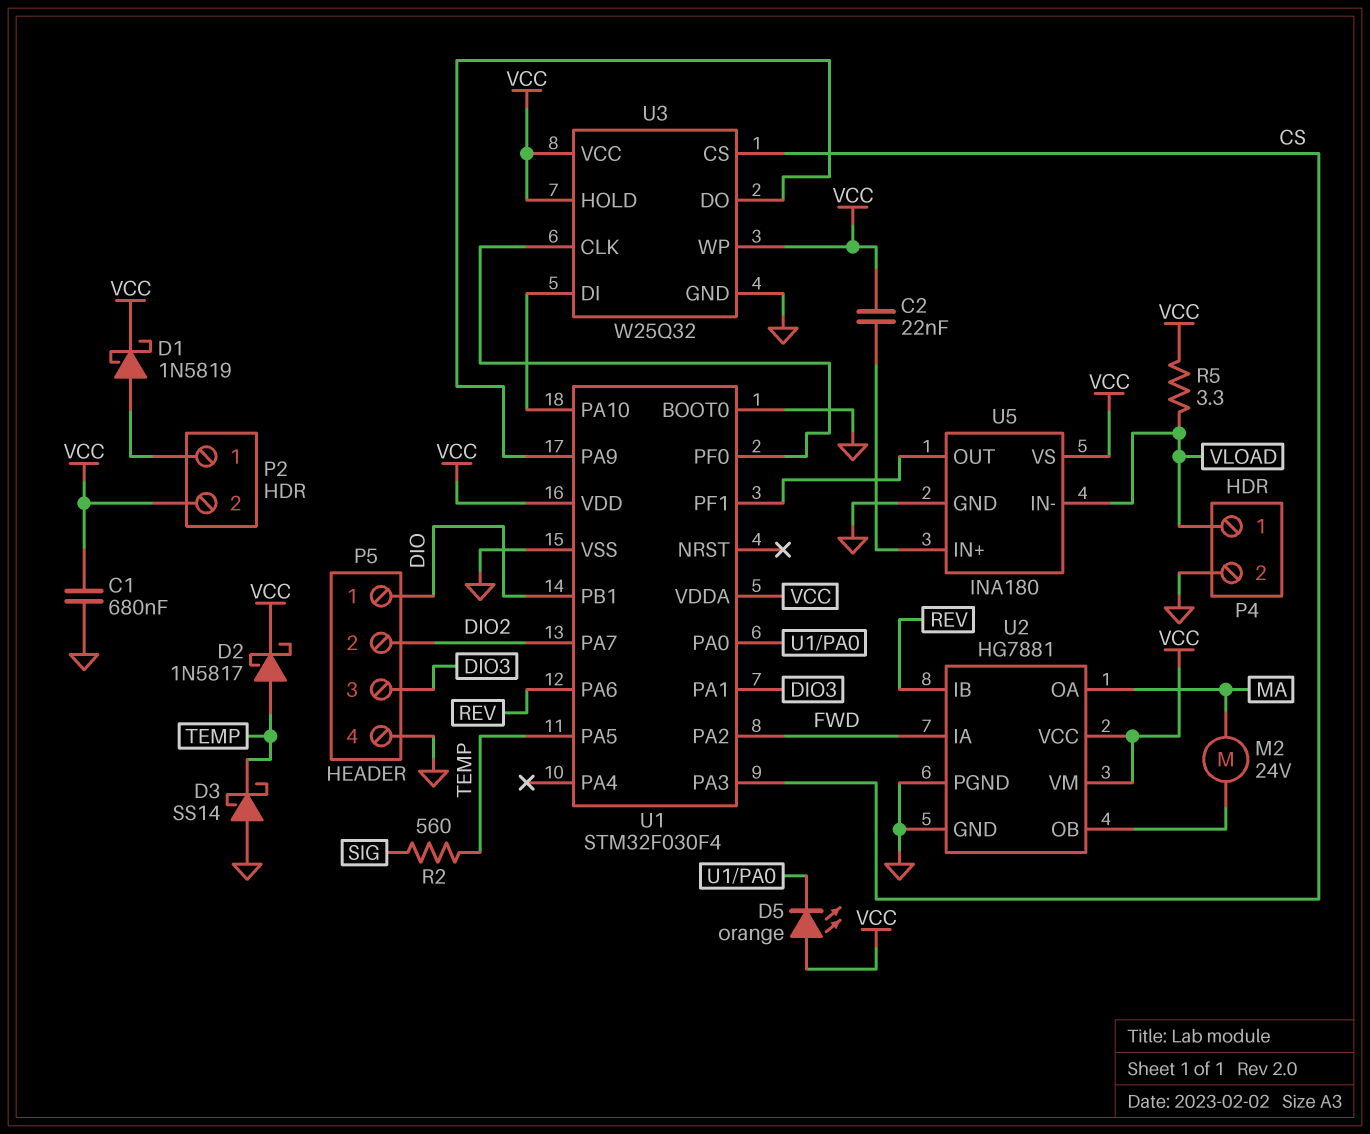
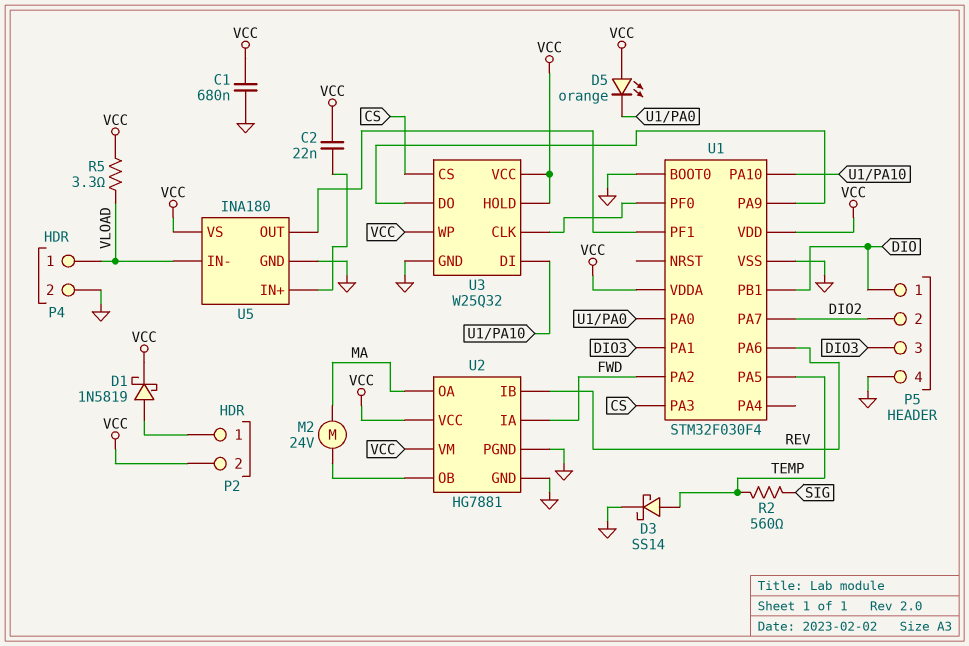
D2: schottky 1N5817 (A TEMP, K VCC) -> none
D3: schottky SS14 (A GND, K TEMP) -> schottky SS14 (A TEMP, K GND)

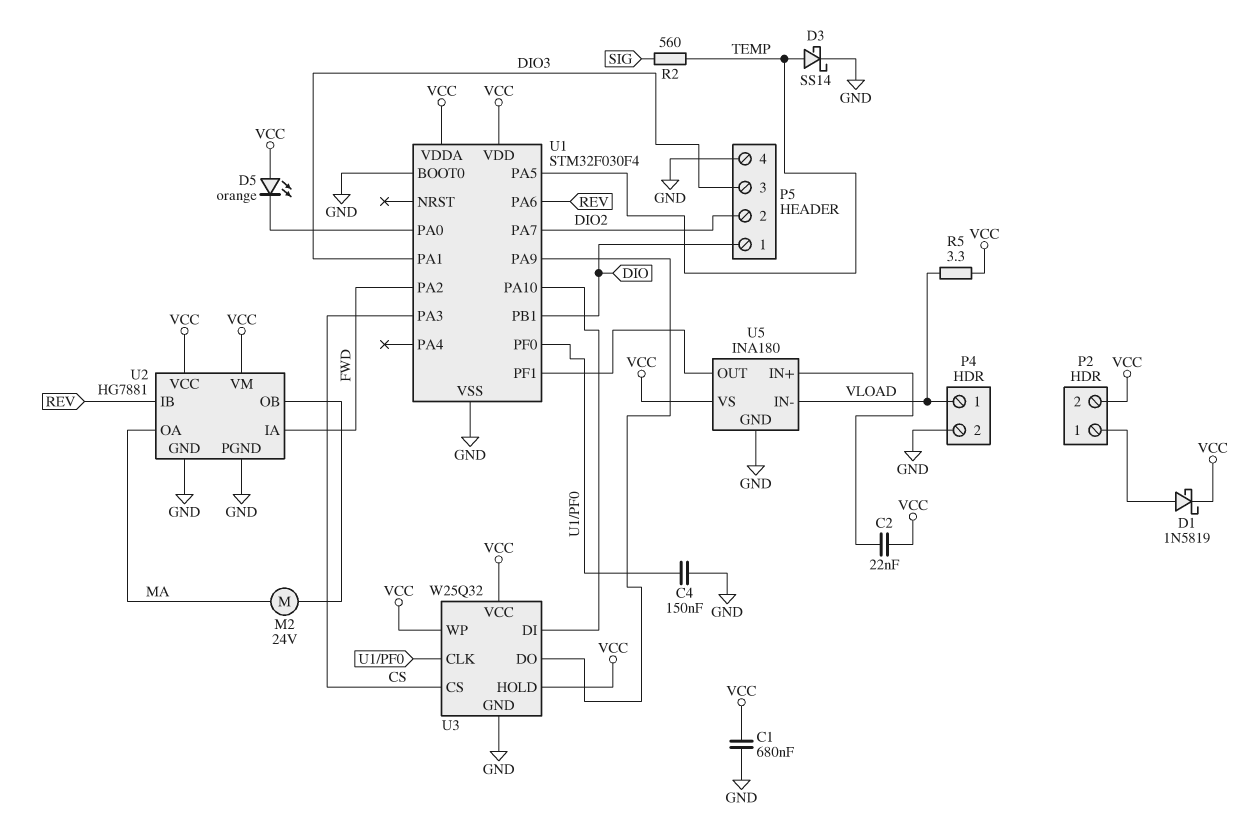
C4: none -> 150nF (GND, U1/PF0)

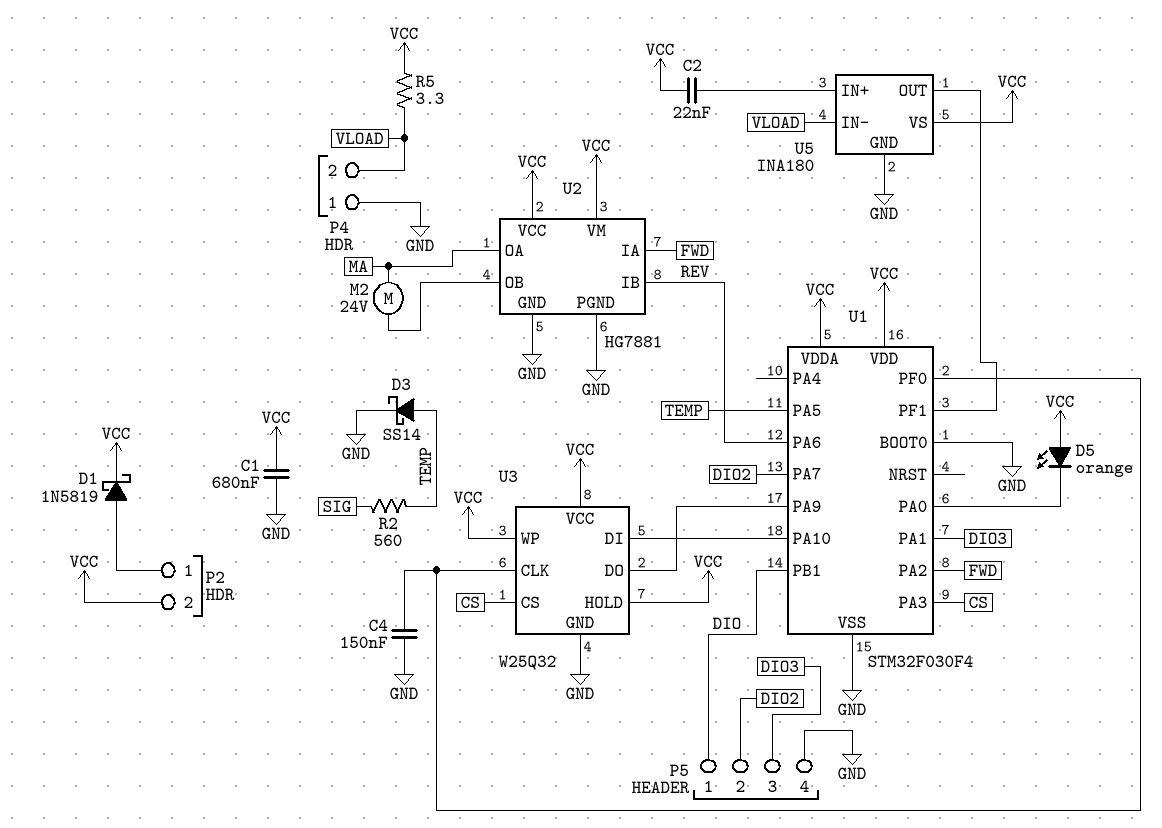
P4 pin 1: VLOAD -> GND
P4 pin 2: GND -> VLOAD

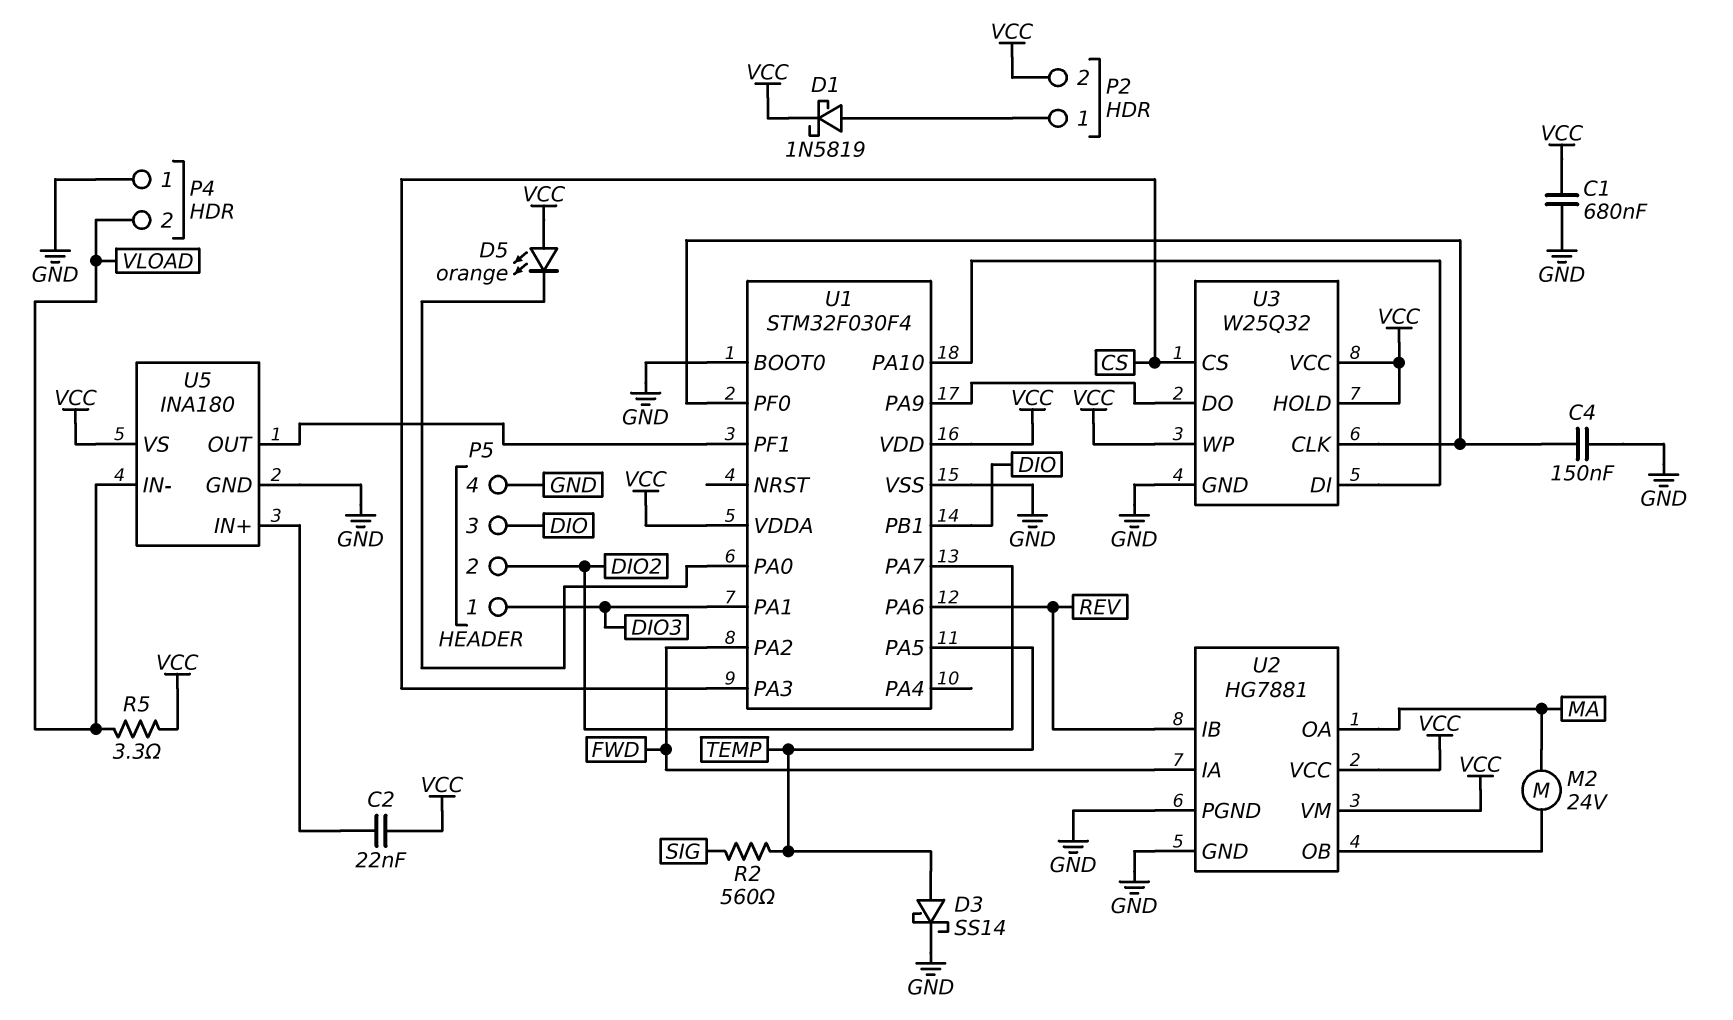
P5 pin 1: DIO -> DIO3
P5 pin 3: DIO3 -> DIO

